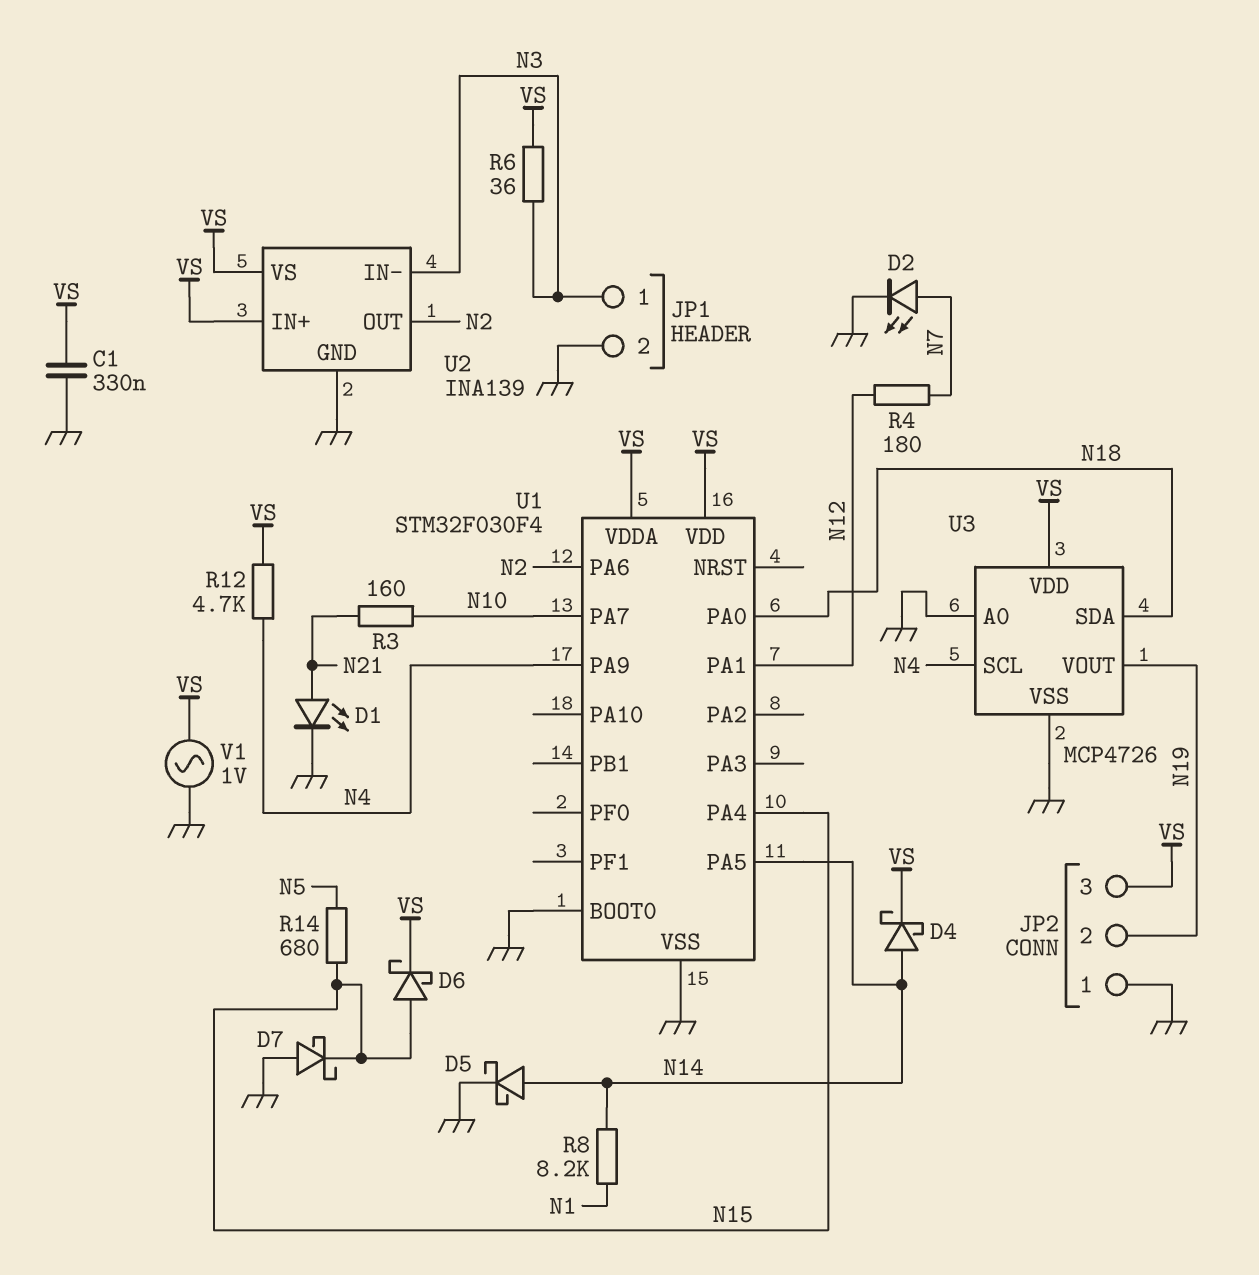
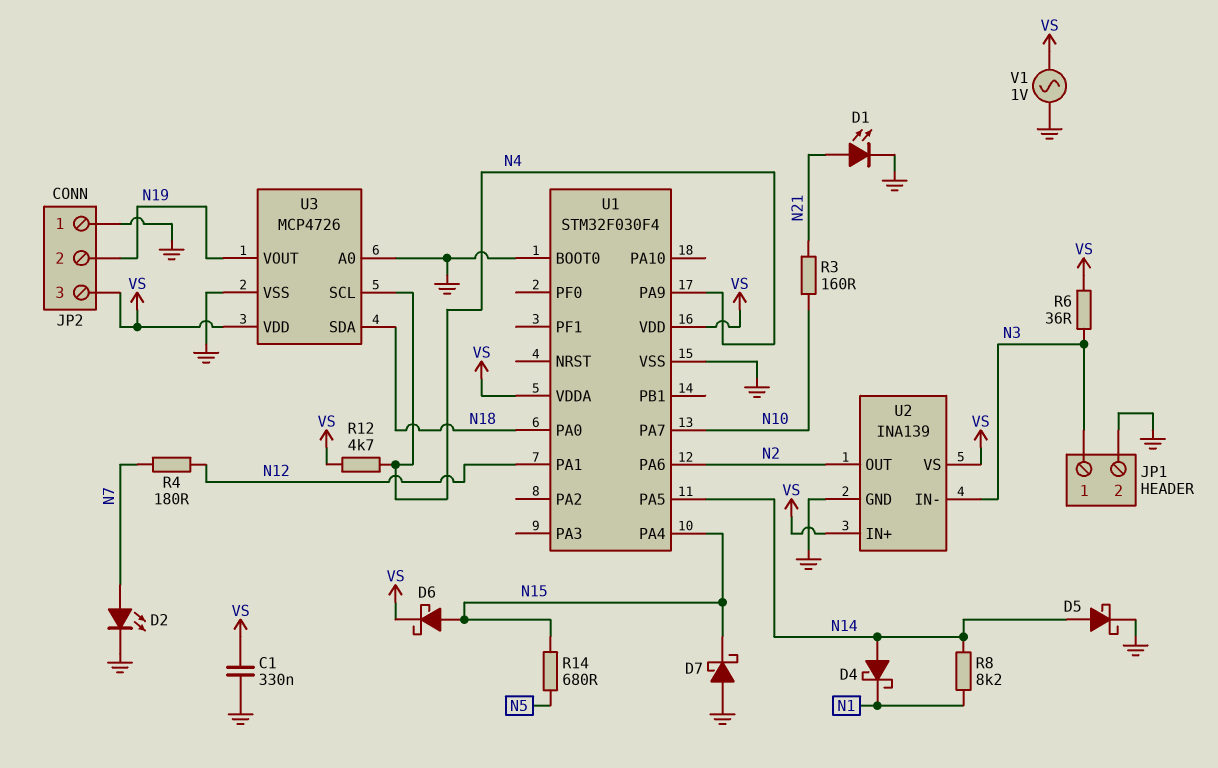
D4: schottky (A N14, K VS) -> schottky (A N14, K N1)

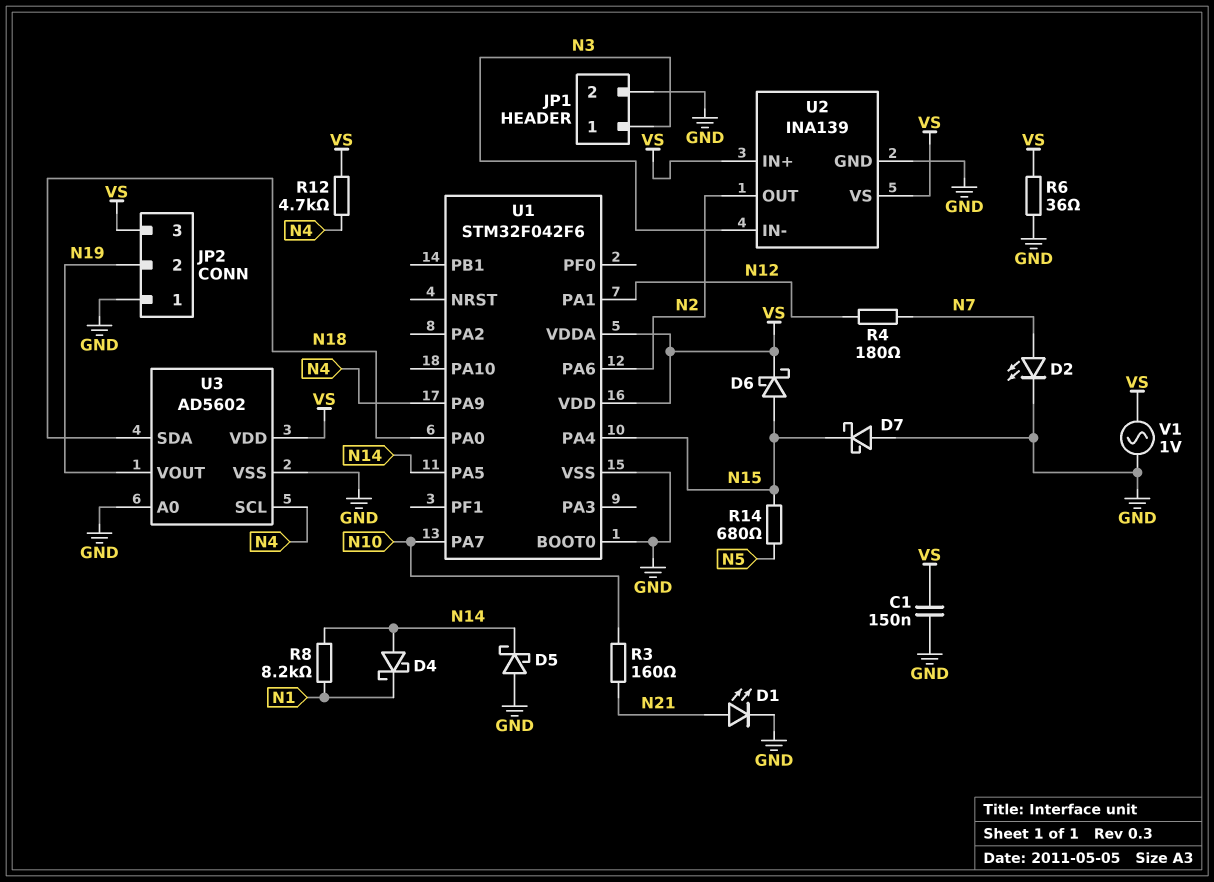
C1: 330nF (GND, VS) -> 150nF (GND, VS)
D5: schottky (A N14, K GND) -> schottky (A GND, K N14)
R6: 36 (N3, VS) -> 36 (GND, VS)
U1: STM32F030F4 -> STM32F042F6
U3: MCP4726 -> AD5602

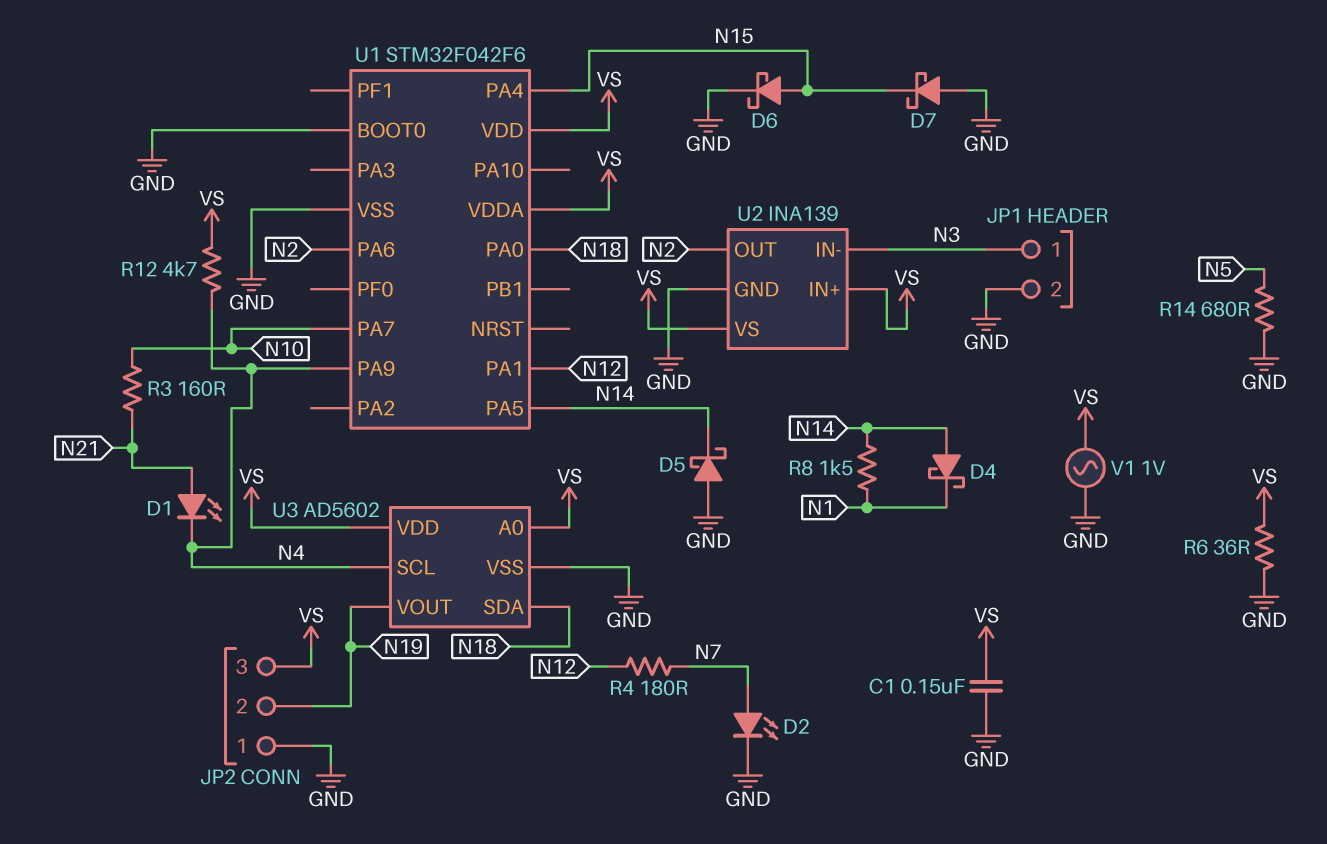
D1: LED (A N21, K GND) -> LED (A N21, K N4)
D6: schottky (A N15, K VS) -> schottky (A N15, K GND)
R8: 8.2k (N1, N14) -> 1.5k (N1, N14)
R14: 680 (N5, N15) -> 680 (GND, N5)
U3 pin A0: GND -> VS

